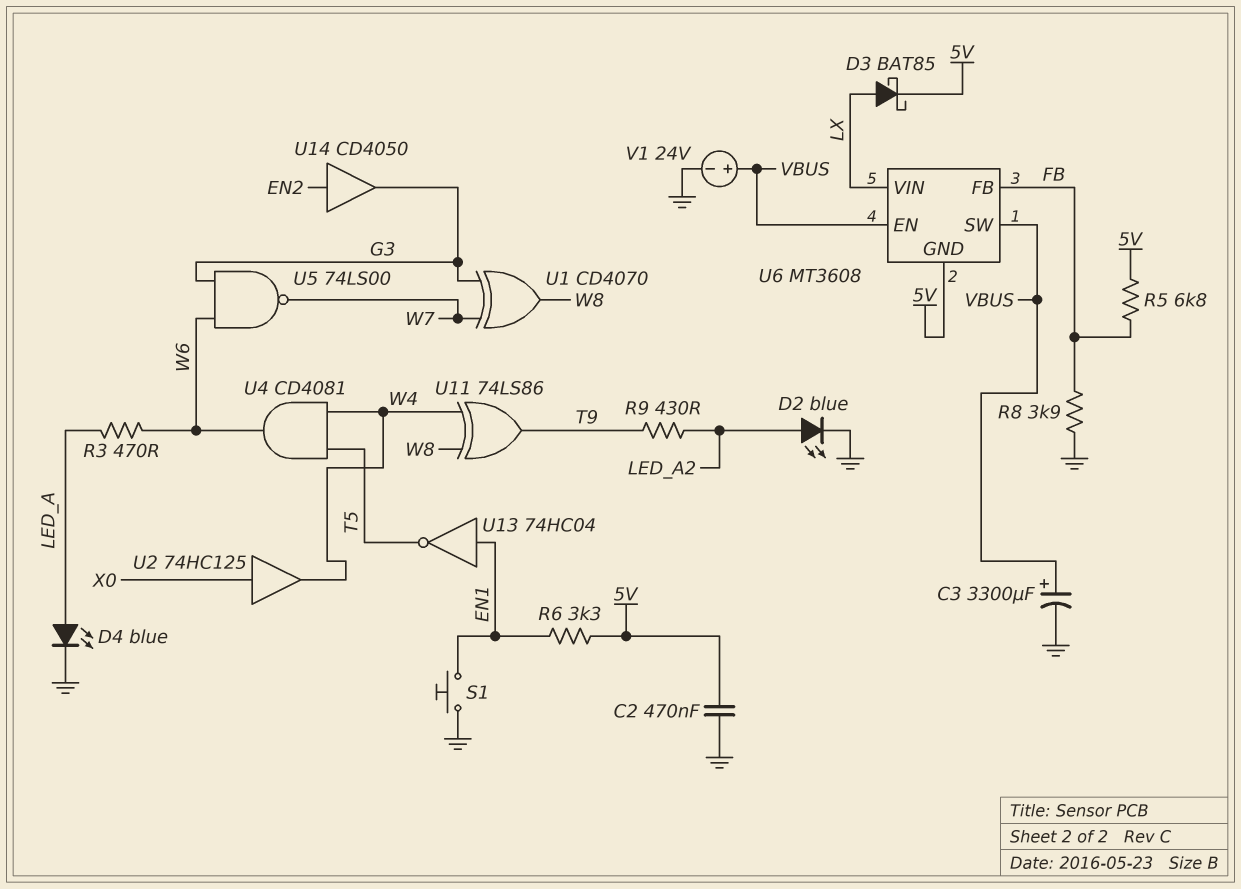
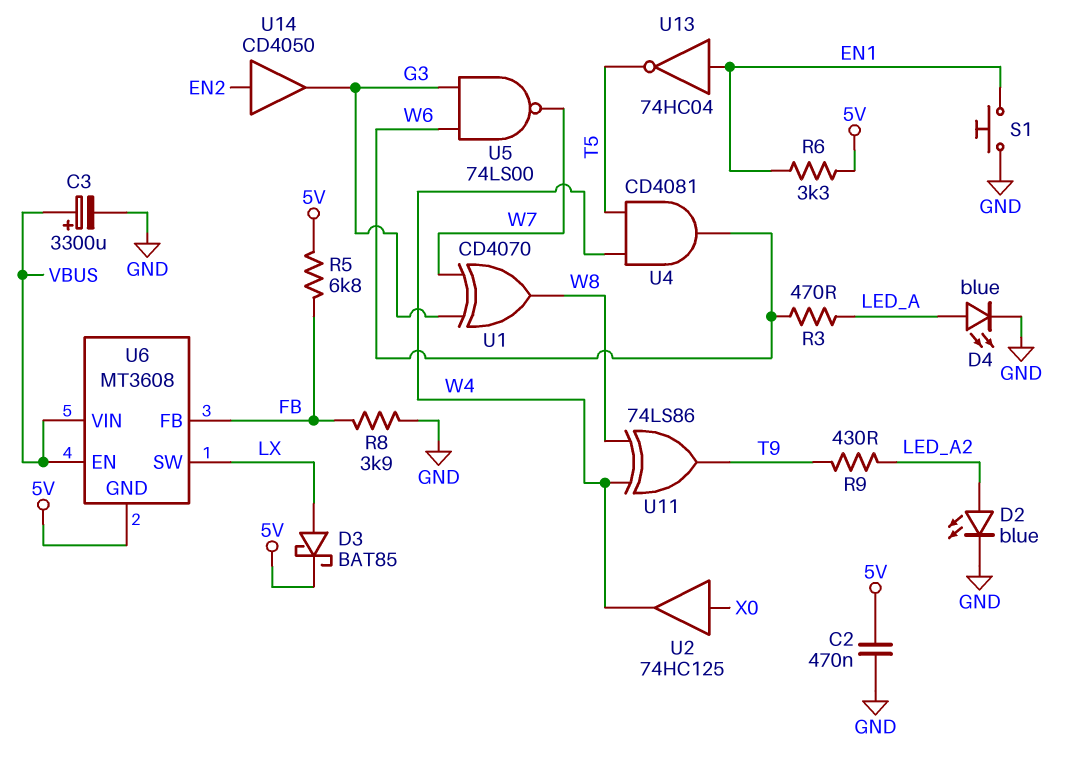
U6 pin SW: VBUS -> LX
U6 pin VIN: LX -> VBUS
V1: 24V (plus VBUS, minus GND) -> none

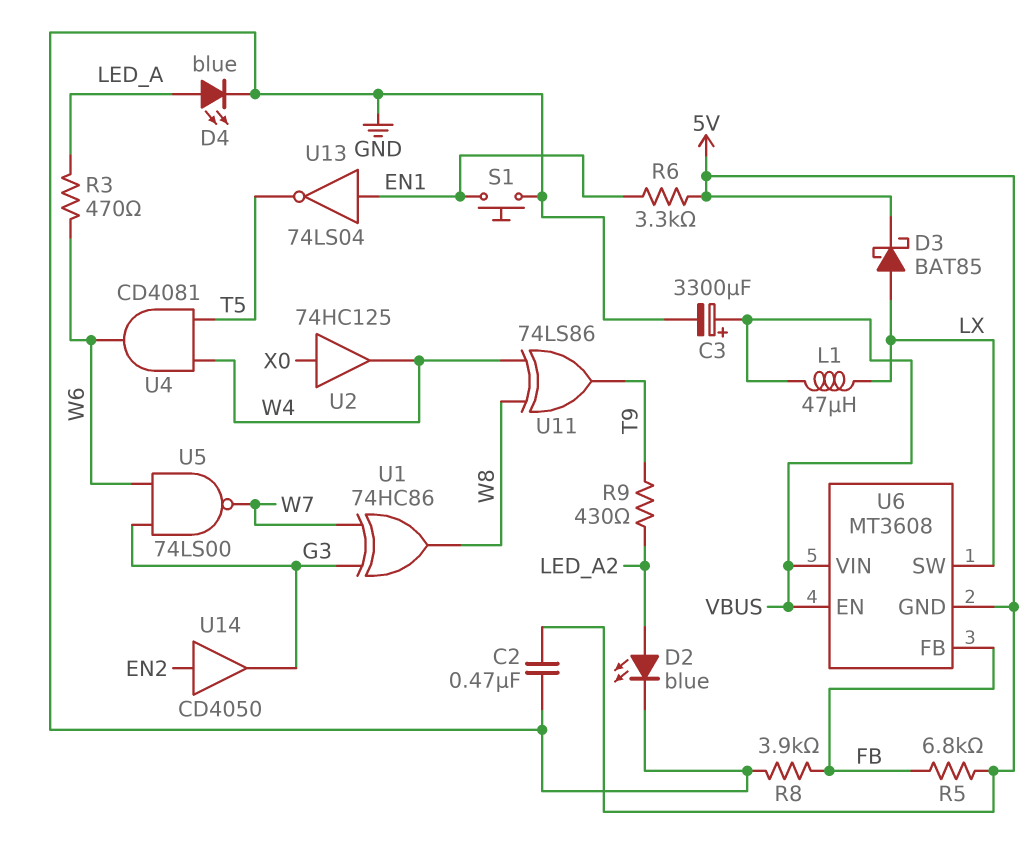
L1: none -> 47uH (LX, VBUS)
U1: XOR CD4070 (in G3, in W7, out W8) -> XOR 74HC86 (in G3, in W7, out W8)
U13: NOT 74HC04 (in EN1, out T5) -> NOT 74LS04 (in EN1, out T5)

